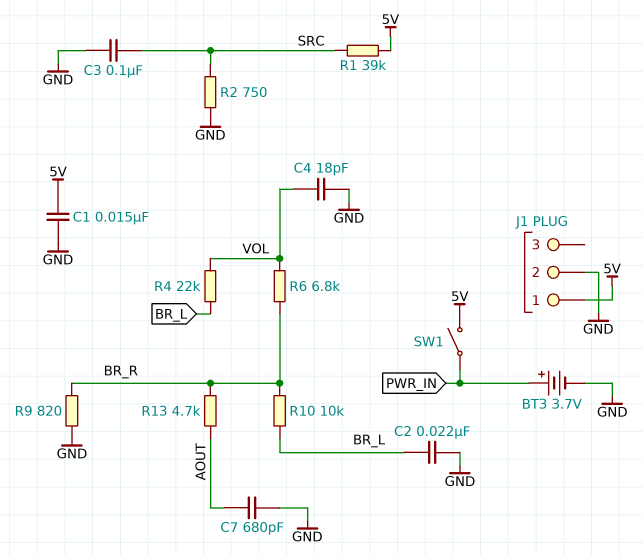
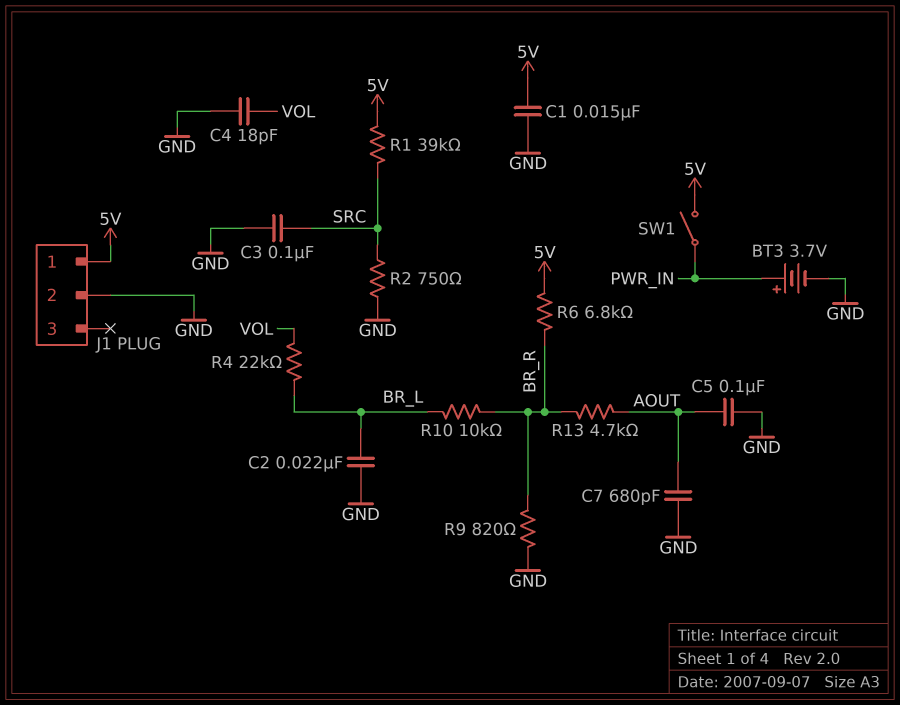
C5: none -> 100nF (AOUT, GND)
R6: 6.8k (BR_R, VOL) -> 6.8k (5V, BR_R)

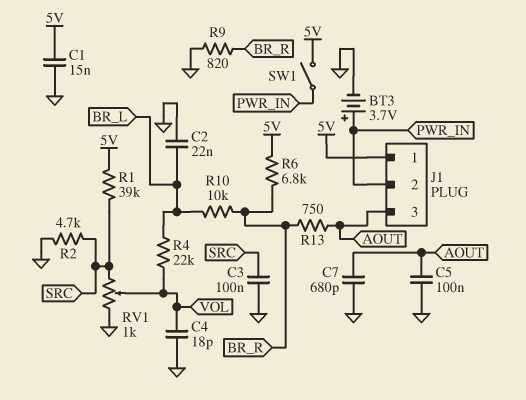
J1 pin 2: GND -> PWR_IN
J1 pin 3: none -> AOUT
R2: 750 (GND, SRC) -> 4.7k (GND, SRC)
R13: 4.7k (AOUT, BR_R) -> 750 (AOUT, BR_R)
RV1: none -> 1k (GND, SRC, wiper VOL)

